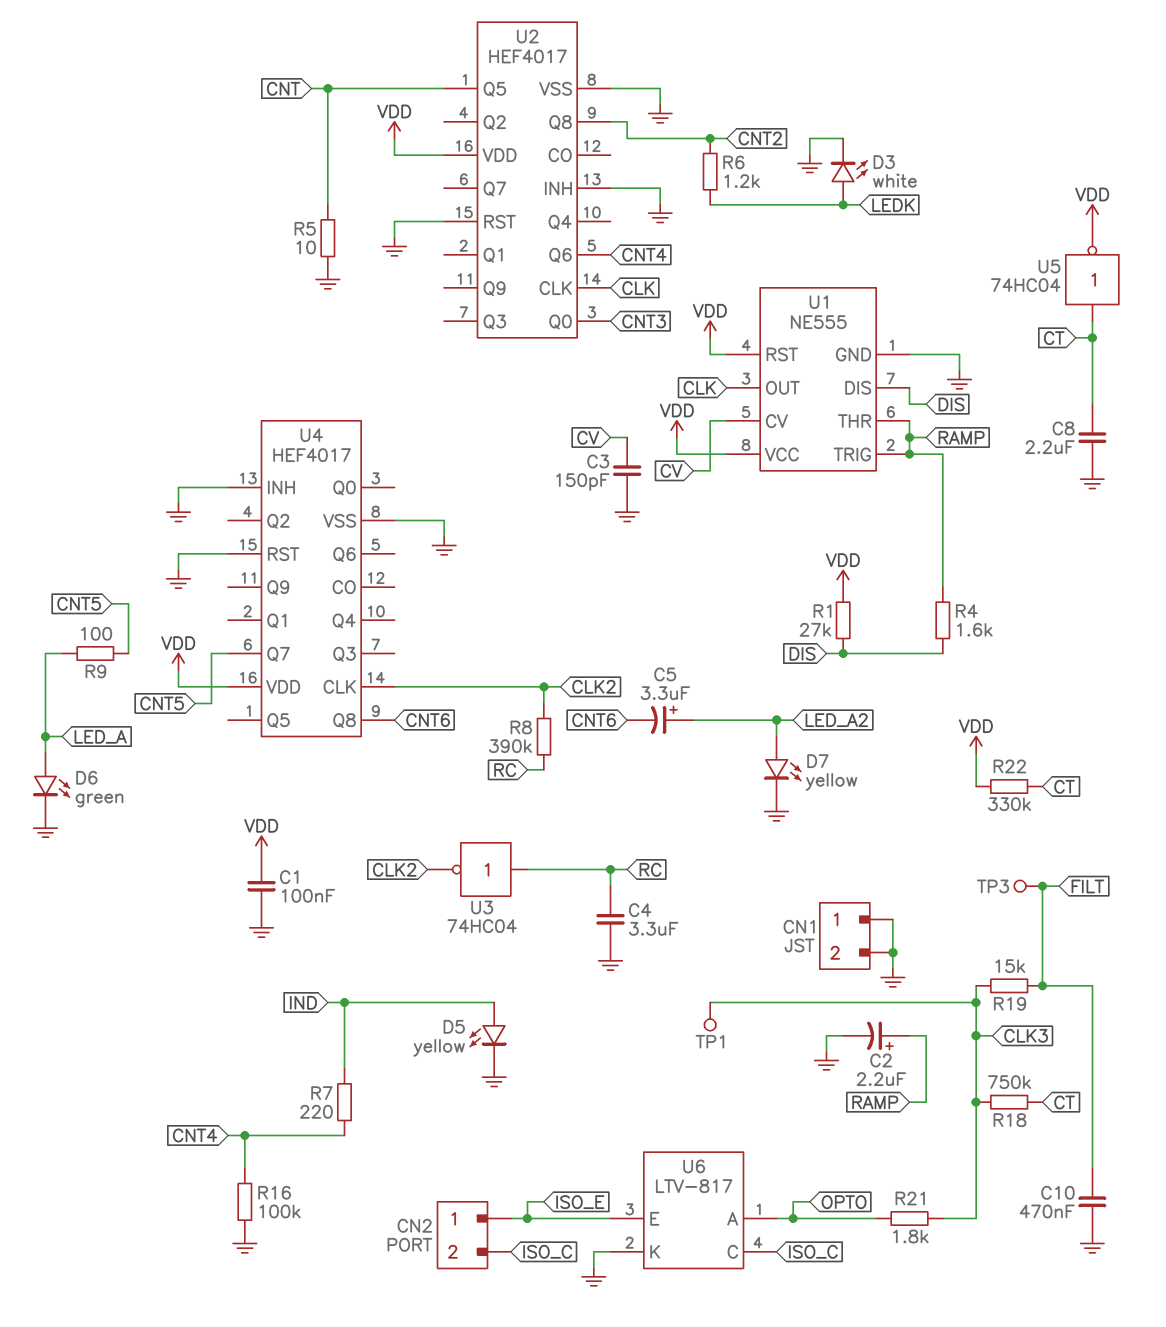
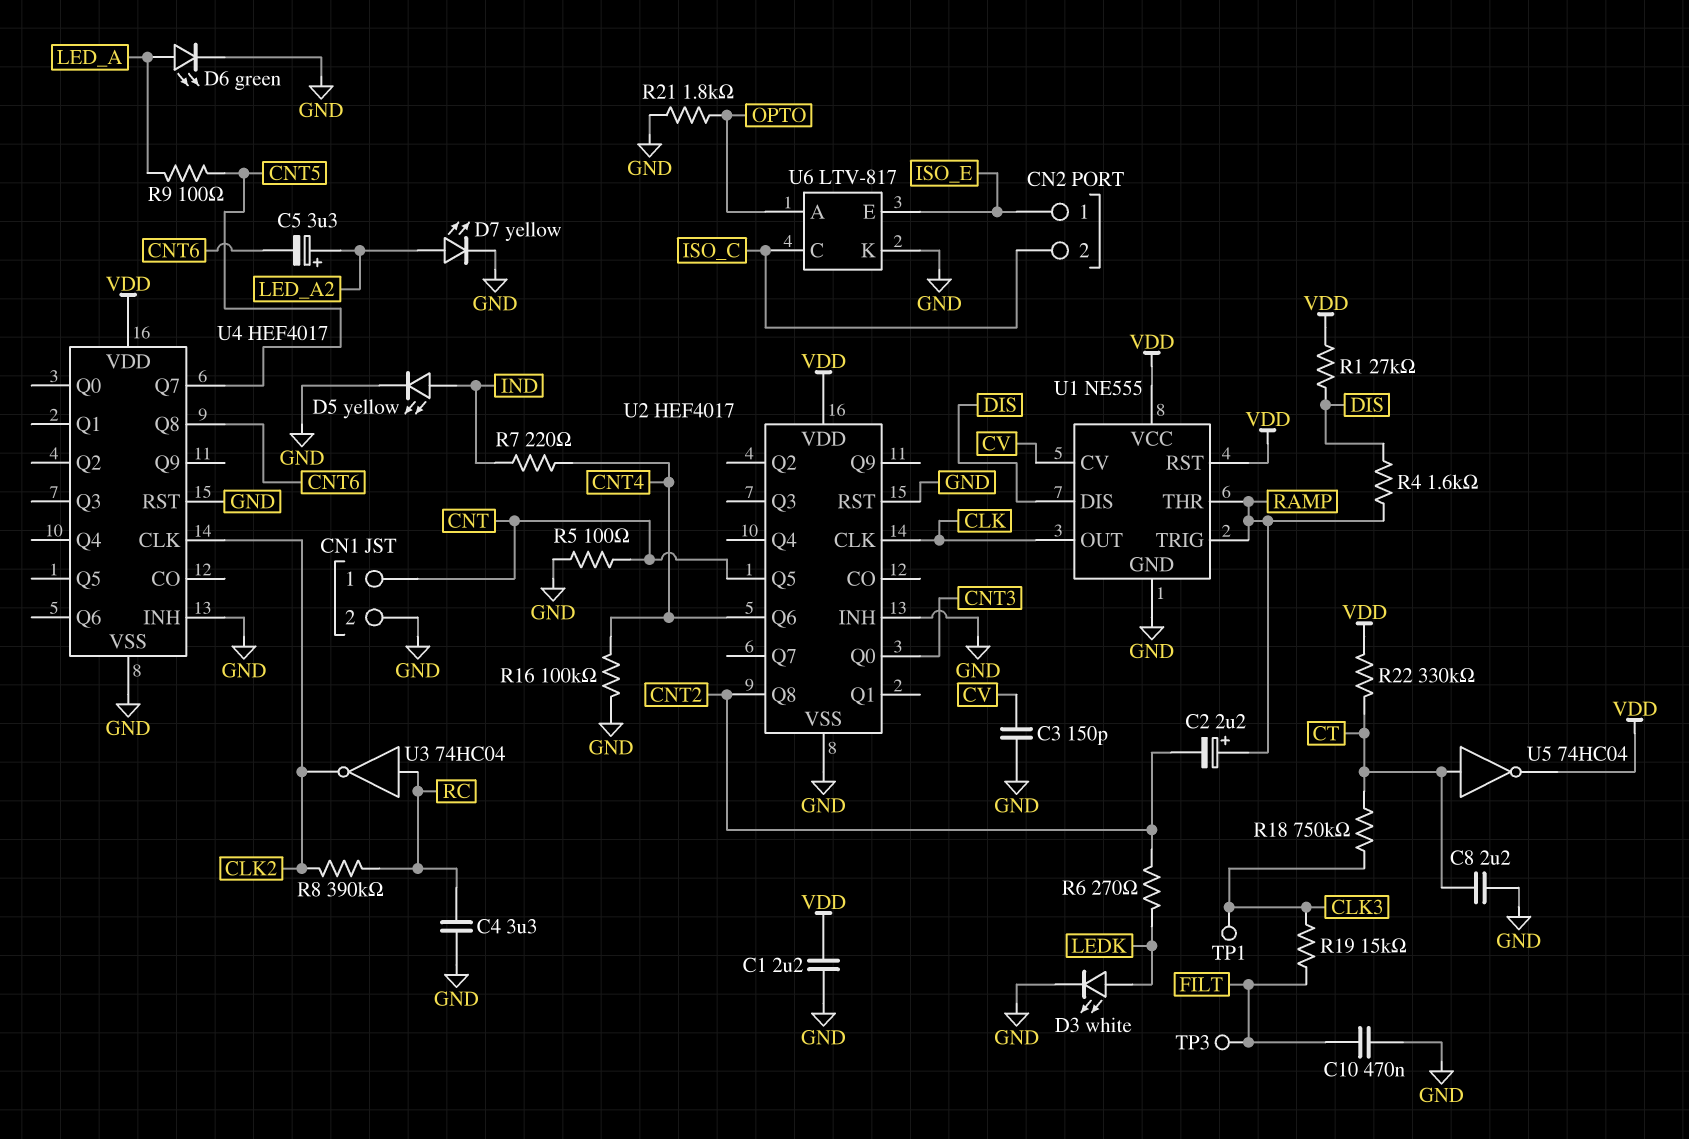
C1: 100nF (GND, VDD) -> 2.2uF (GND, VDD)
C2: 2.2uF (plus RAMP, minus GND) -> 2.2uF (plus RAMP, minus CNT2)
CN1 pin 1: GND -> CNT
R5: 10 (CNT, GND) -> 100 (CNT, GND)
R6: 1.2k (CNT2, LEDK) -> 270 (CNT2, LEDK)
R21: 1.8k (CLK3, OPTO) -> 1.8k (GND, OPTO)

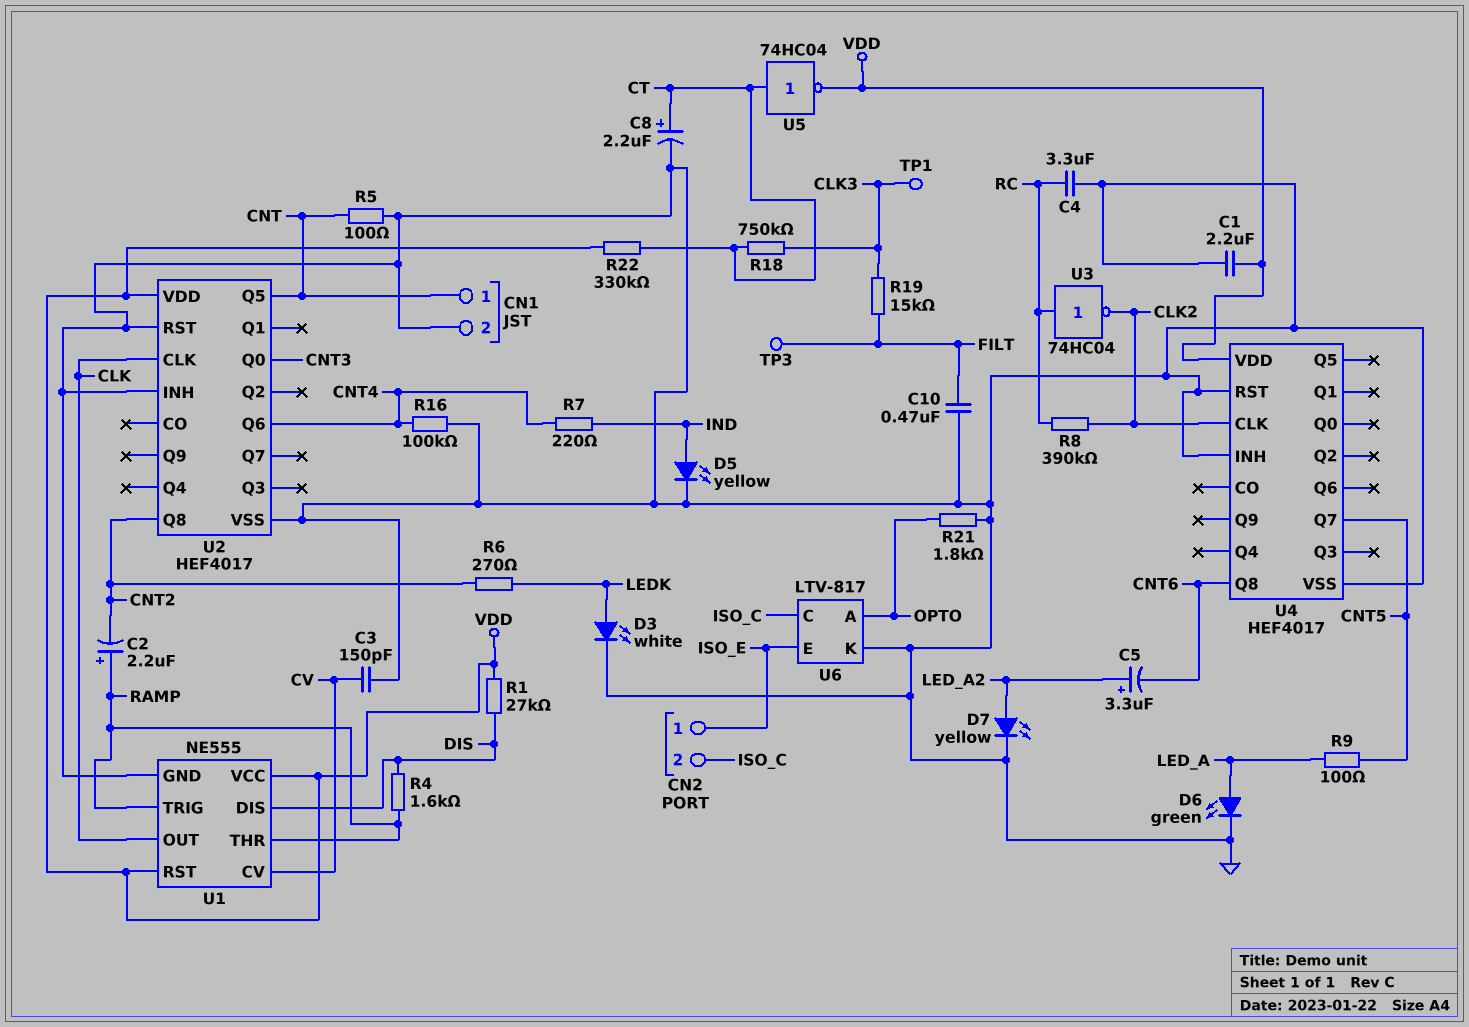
C8: 2.2uF (CT, GND) -> 2.2uF (plus CT, minus GND)

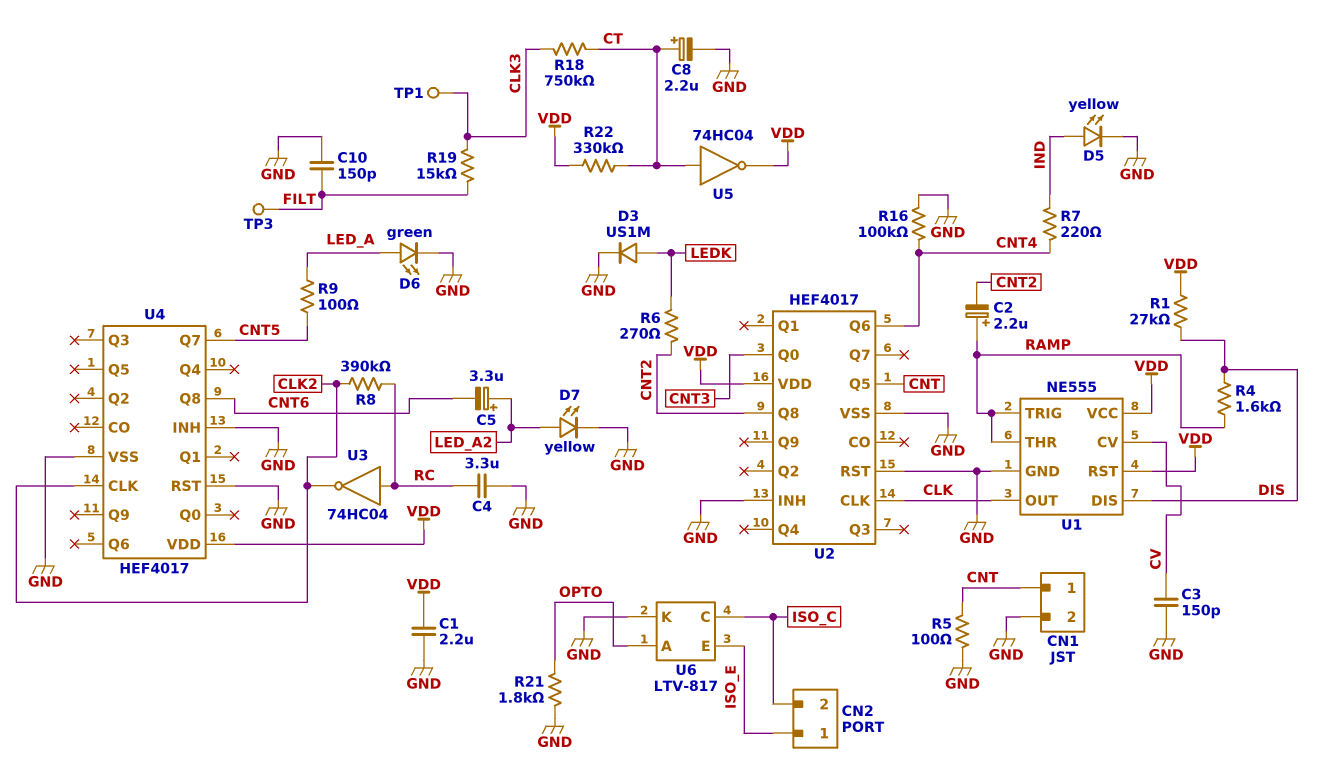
C10: 470nF (FILT, GND) -> 150pF (FILT, GND)
D3: LED white (A LEDK, K GND) -> diode US1M (A LEDK, K GND)

